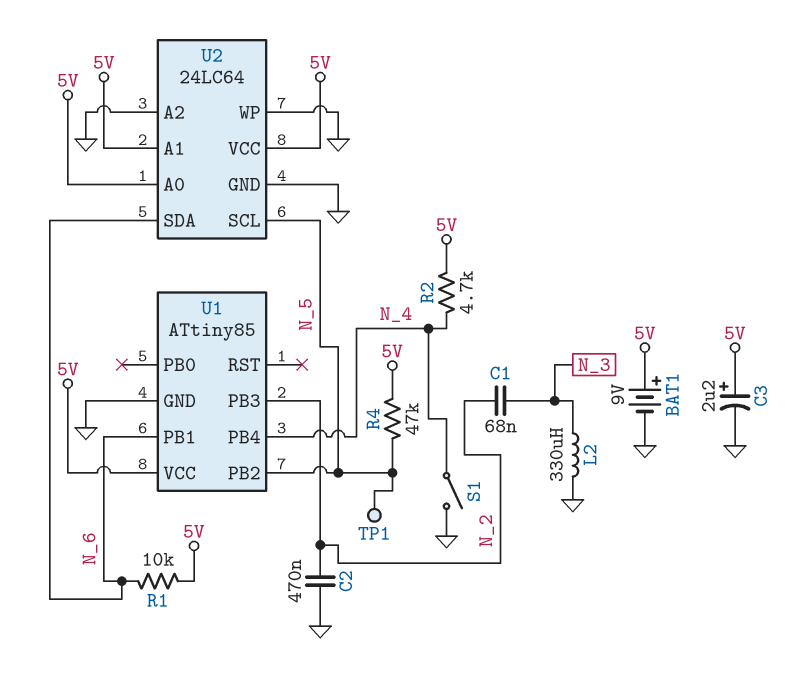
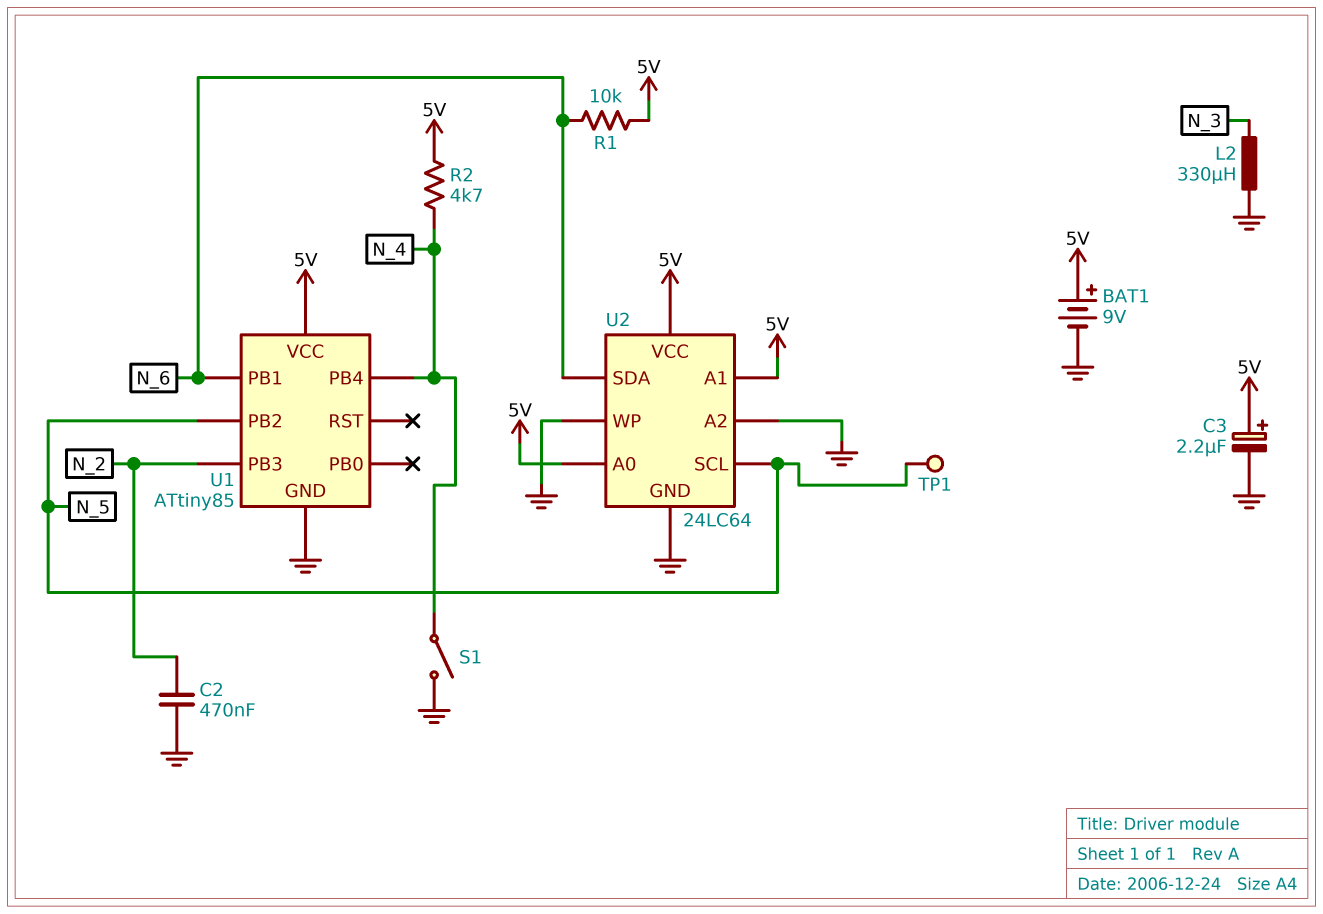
C1: 68nF (N_2, N_3) -> none
R4: 47k (5V, N_5) -> none

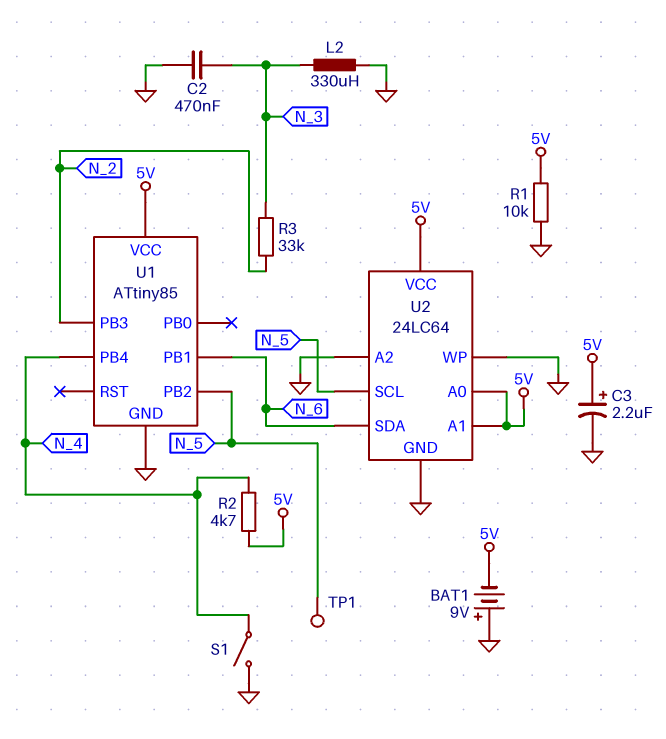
BAT1: 9V (plus 5V, minus GND) -> 9V (plus GND, minus 5V)
C2: 470nF (GND, N_2) -> 470nF (GND, N_3)
R1: 10k (5V, N_6) -> 10k (5V, GND)
R3: none -> 33k (N_2, N_3)

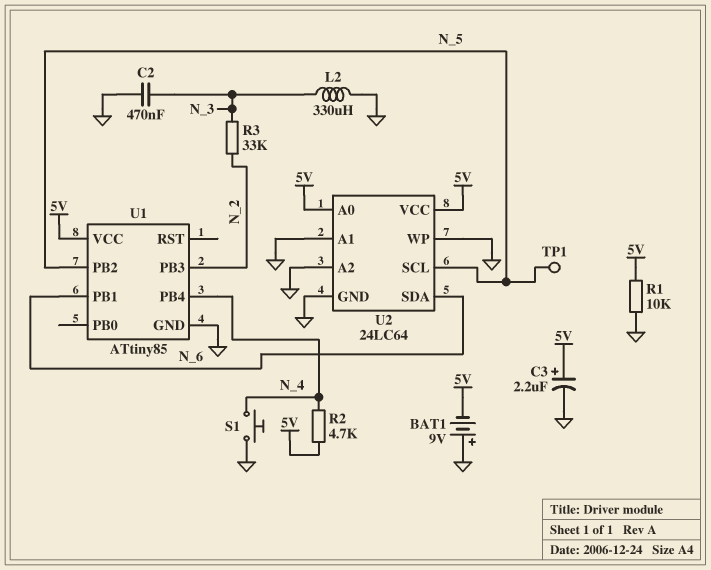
S1: switch (GND, N_4) -> button (GND, N_4)
U2 pin A1: 5V -> GND

